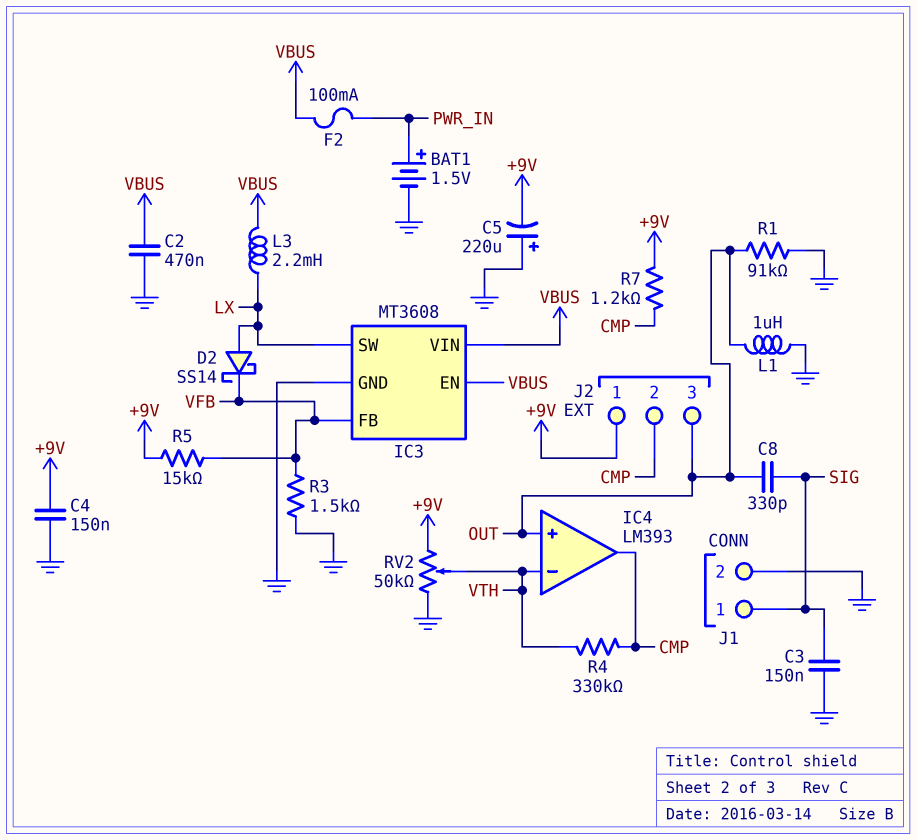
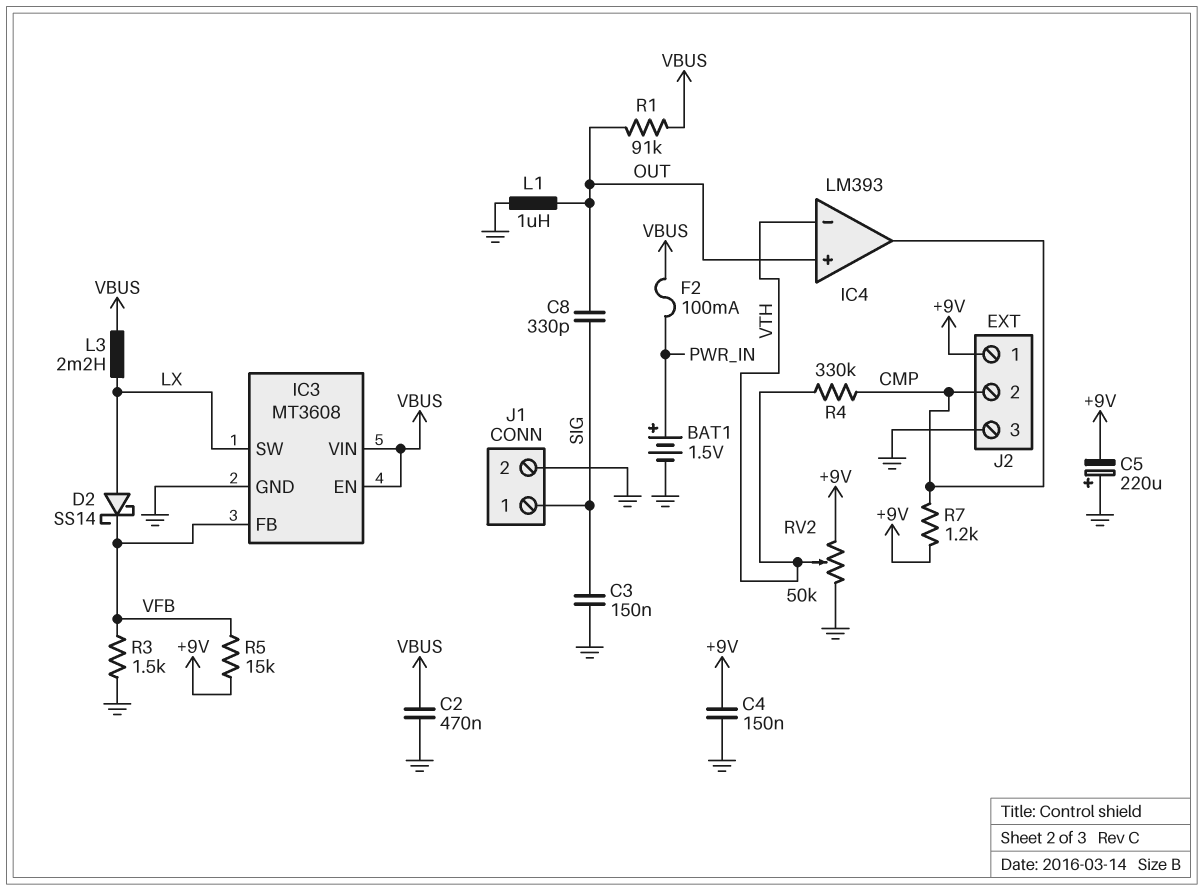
J2 pin 3: OUT -> GND
R1: 91k (GND, OUT) -> 91k (OUT, VBUS)

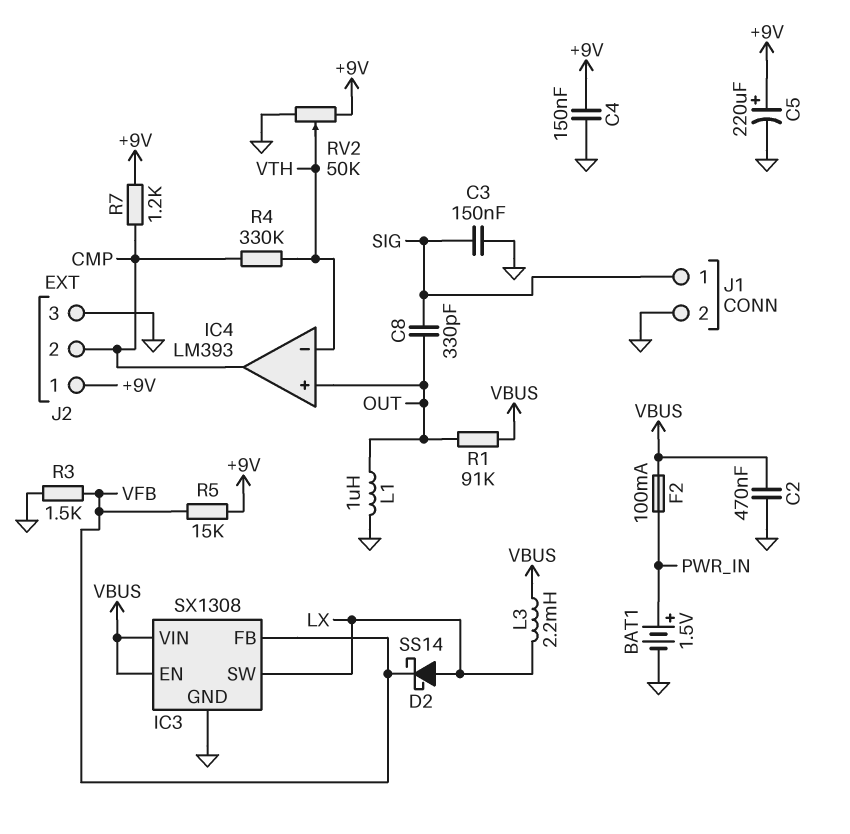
C5: 220uF (plus GND, minus +9V) -> 220uF (plus +9V, minus GND)
IC3: MT3608 -> SX1308

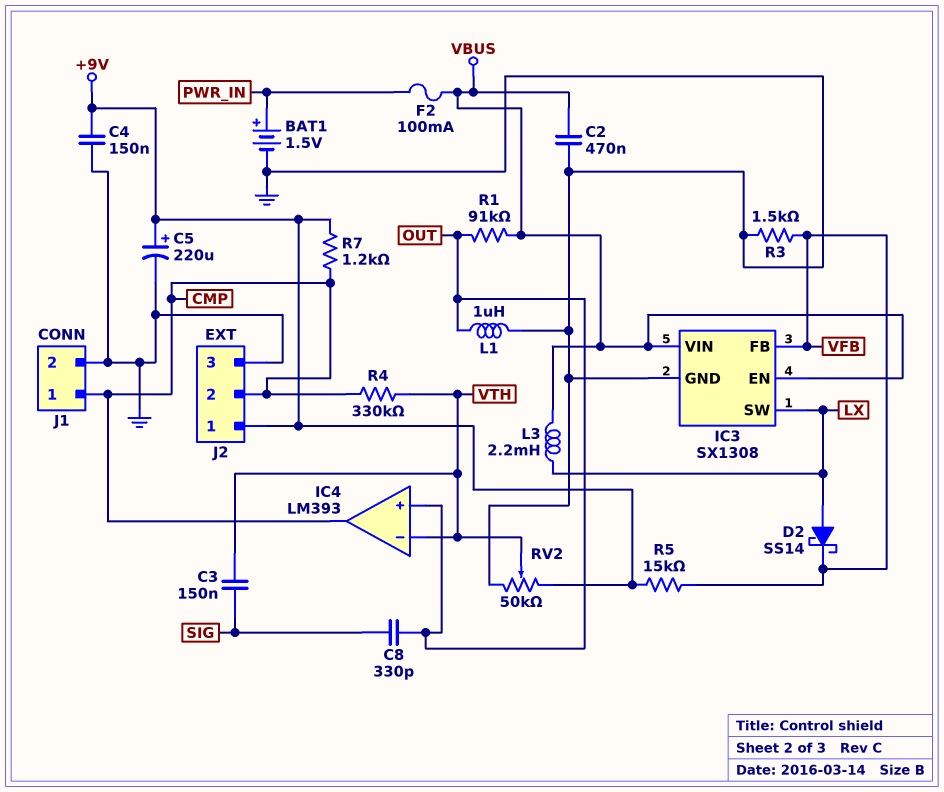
C3: 150nF (GND, SIG) -> 150nF (SIG, VTH)
J1 pin 1: SIG -> CMP

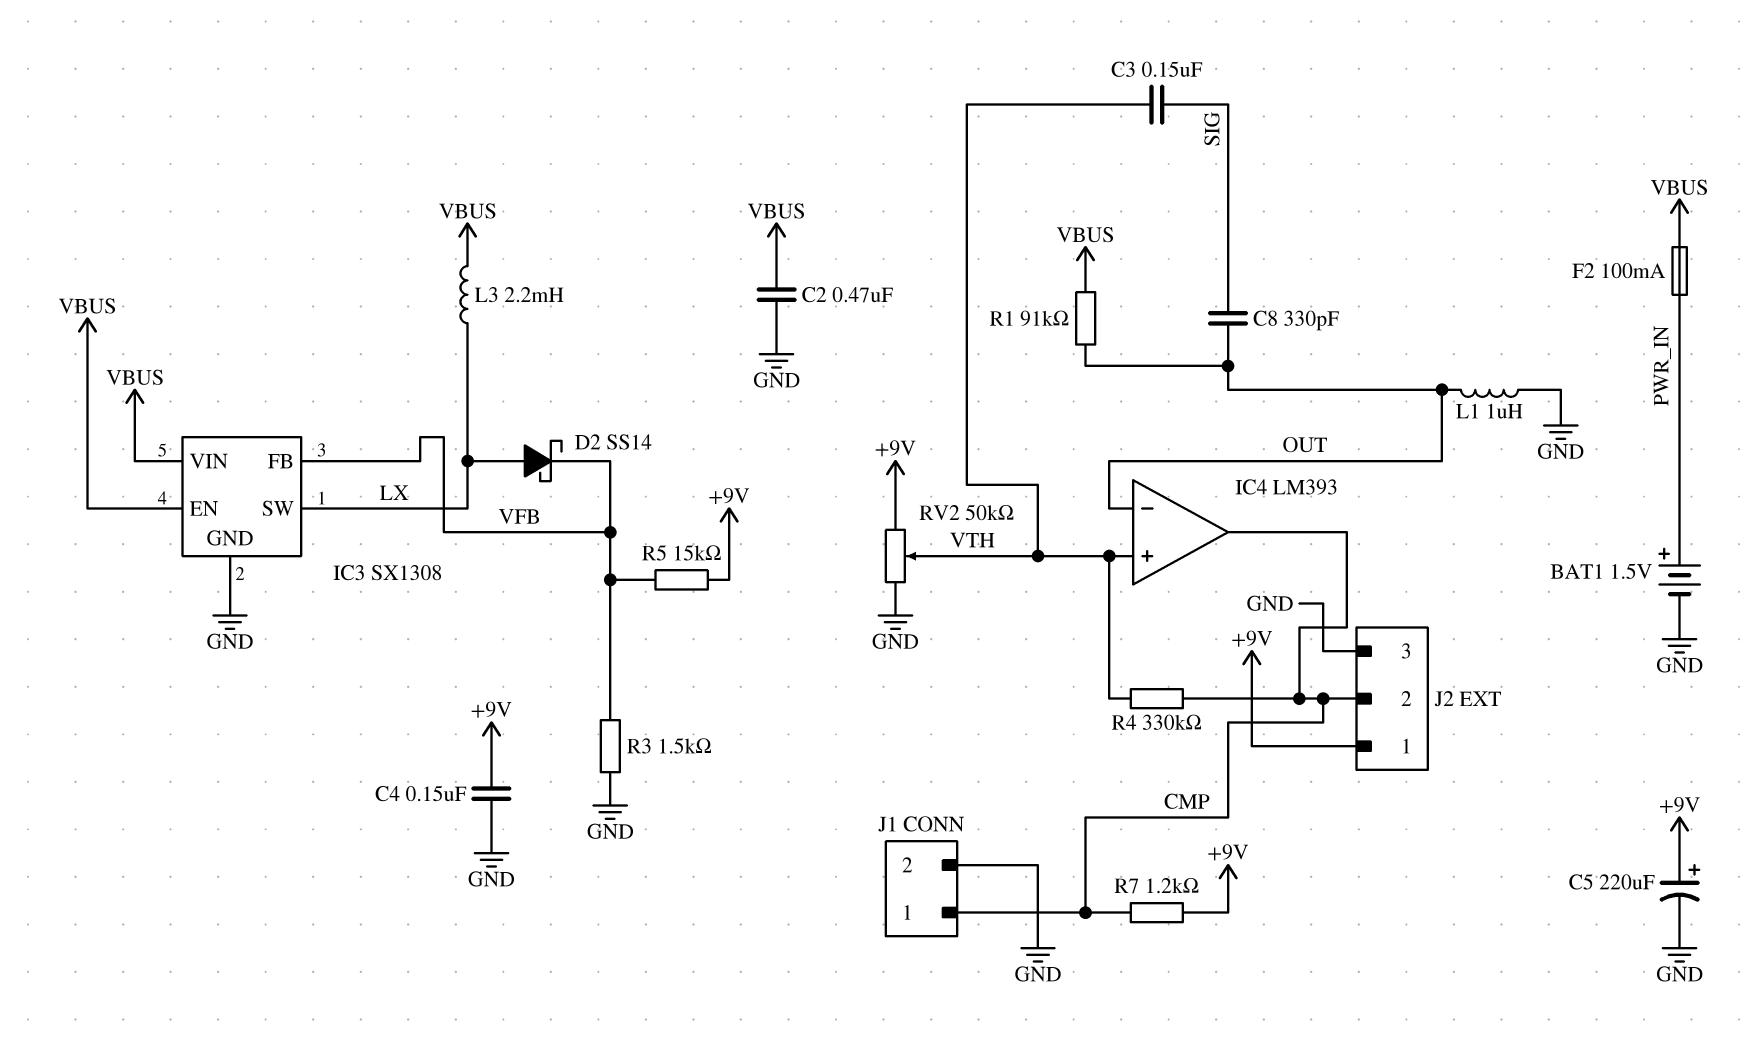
IC4 pin in+: OUT -> VTH
IC4 pin in-: VTH -> OUT

